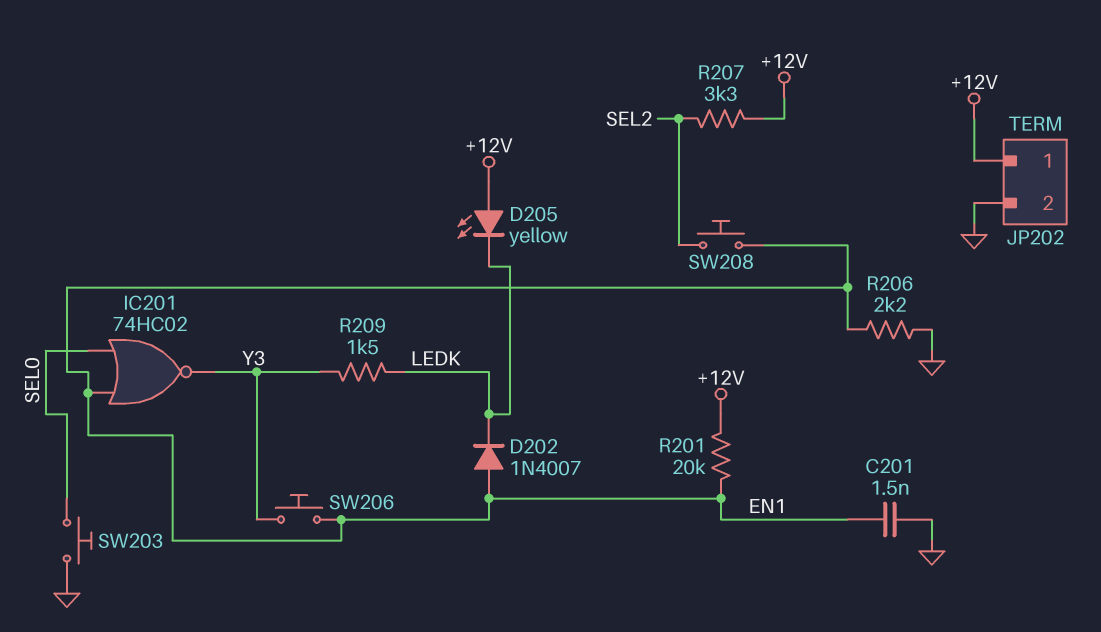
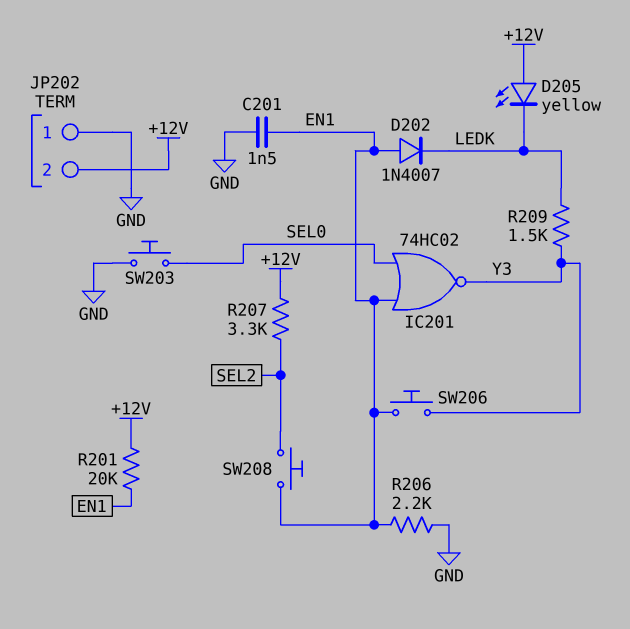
JP202 pin 1: +12V -> GND
JP202 pin 2: GND -> +12V

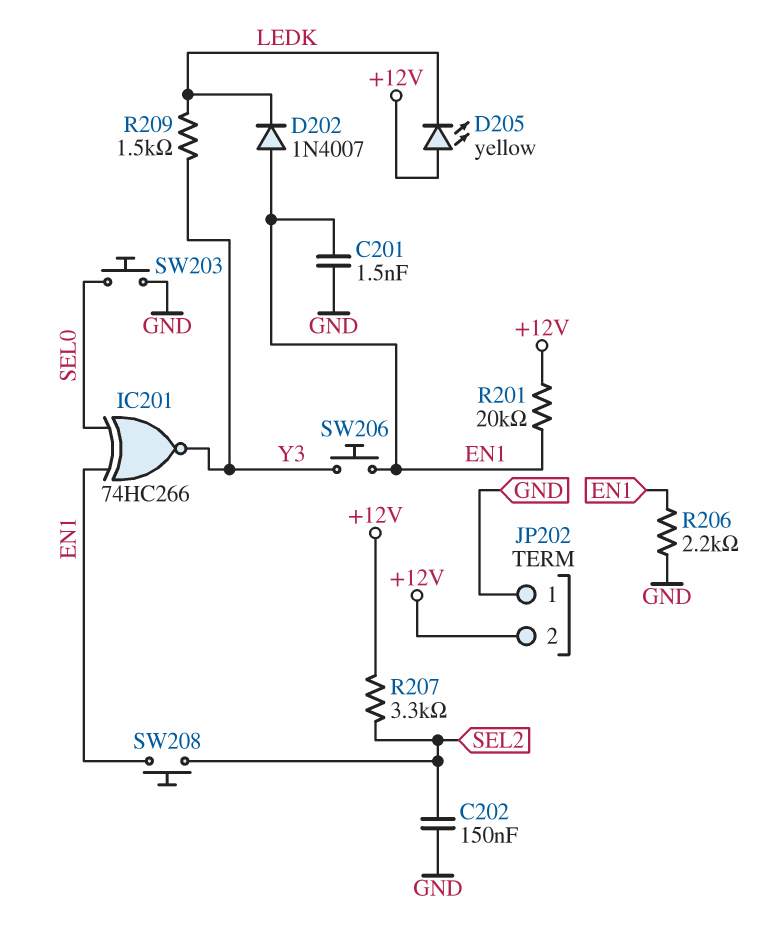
C202: none -> 150nF (GND, SEL2)
IC201: NOR 74HC02 (in EN1, in SEL0, out Y3) -> XNOR 74HC266 (in EN1, in SEL0, out Y3)

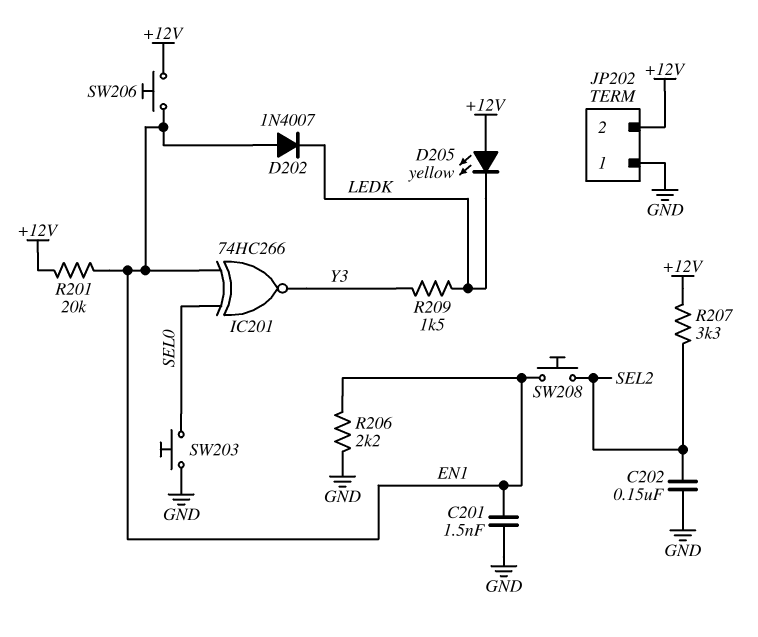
SW206: button (EN1, Y3) -> button (+12V, EN1)

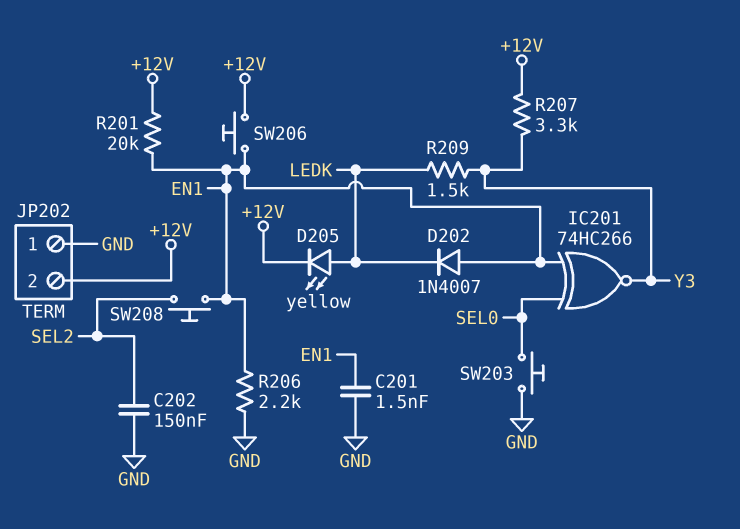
D205: LED yellow (A +12V, K LEDK) -> LED yellow (A LEDK, K +12V)
R207: 3.3k (+12V, SEL2) -> 3.3k (+12V, Y3)

